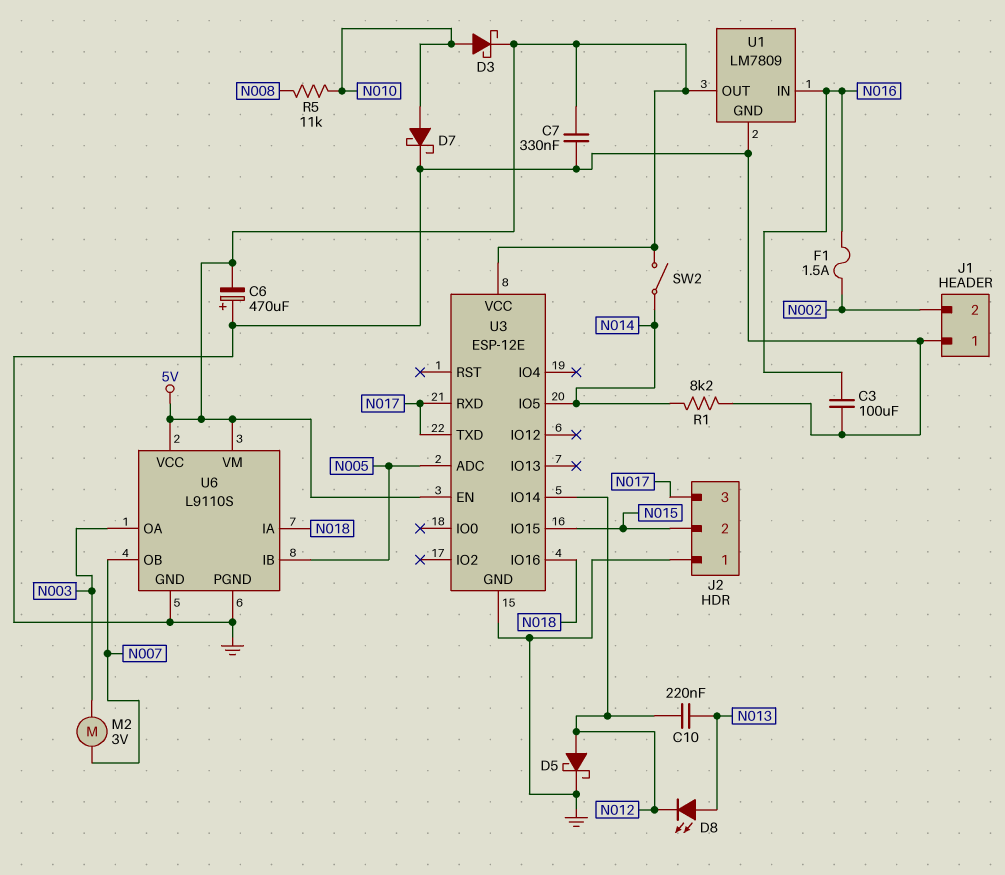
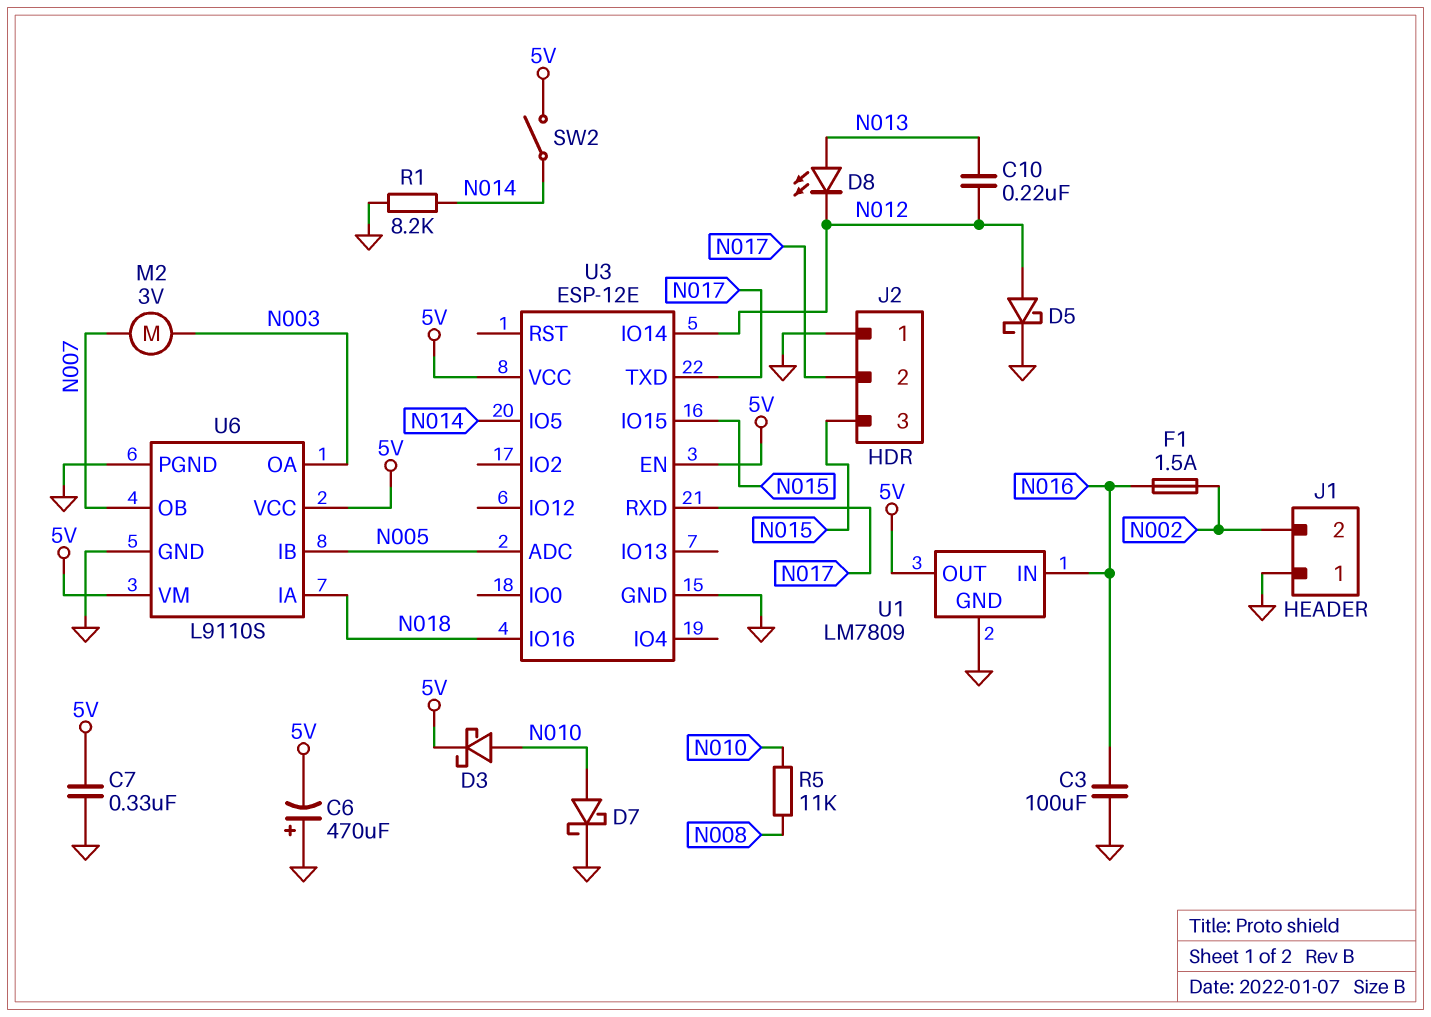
J2 pin 2: N015 -> N017
J2 pin 3: N017 -> N015

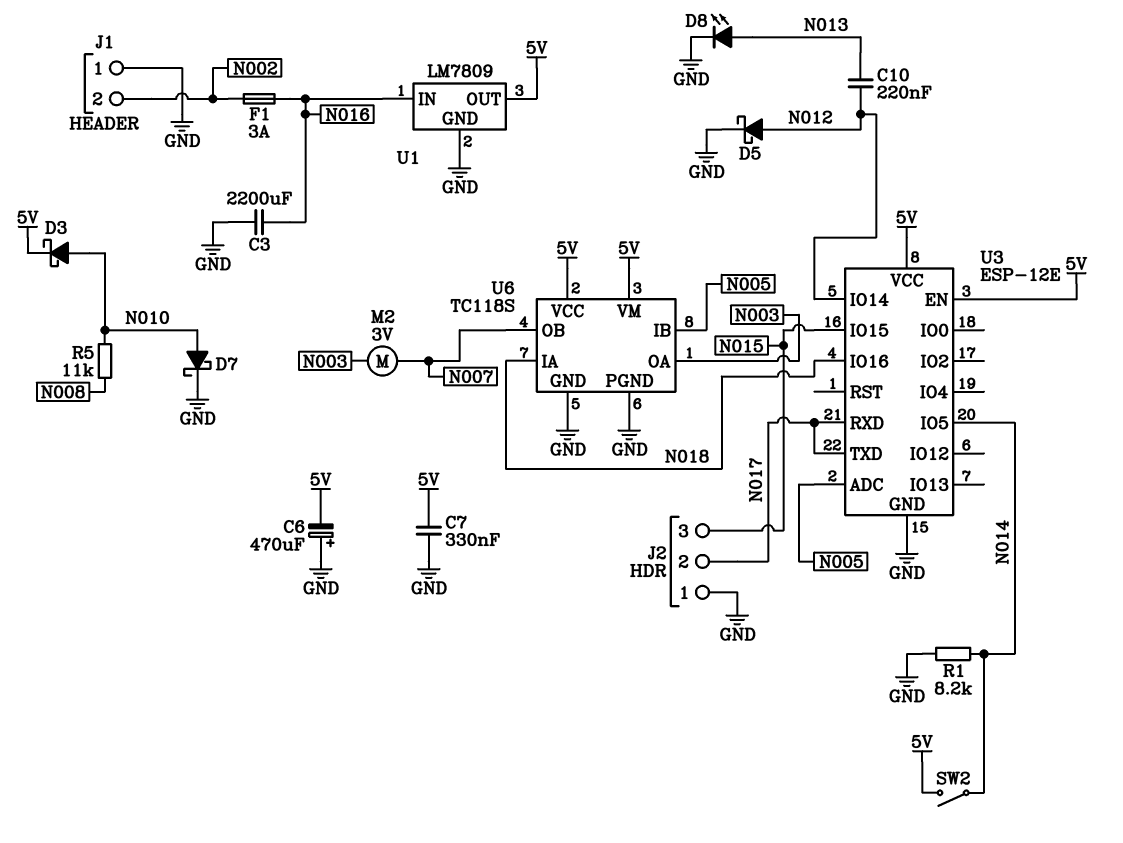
C3: 100uF (GND, N016) -> 2200uF (GND, N016)
D8: LED (A N013, K N012) -> LED (A N013, K GND)
F1: 1.5A (N002, N016) -> 3A (N002, N016)
U6: L9110S -> TC118S

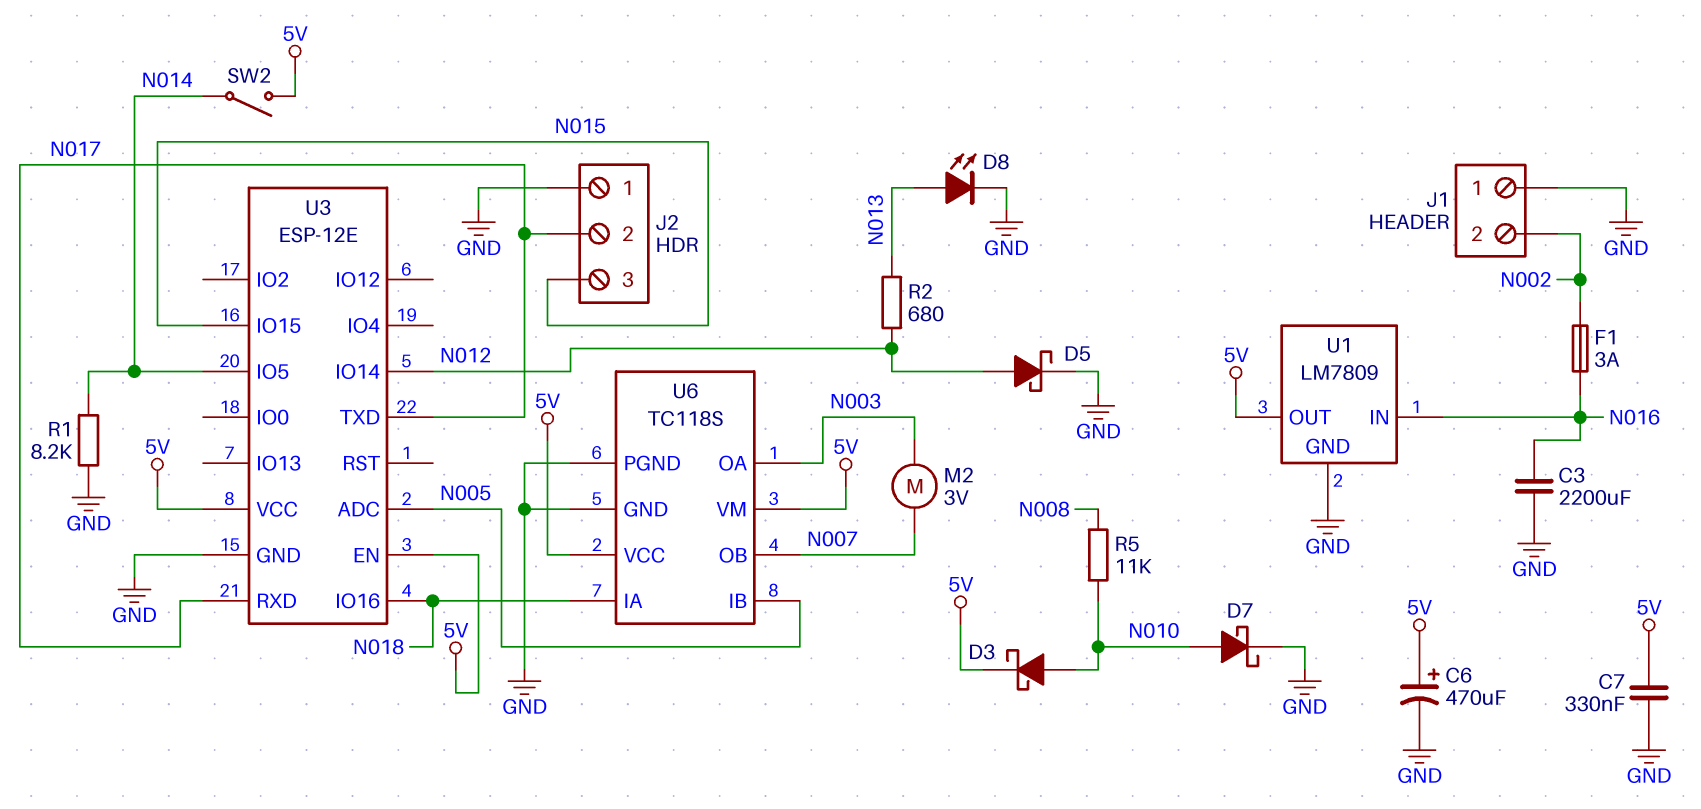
C6: 470uF (plus GND, minus 5V) -> 470uF (plus 5V, minus GND)
C10: 220nF (N012, N013) -> none
R2: none -> 680 (N012, N013)

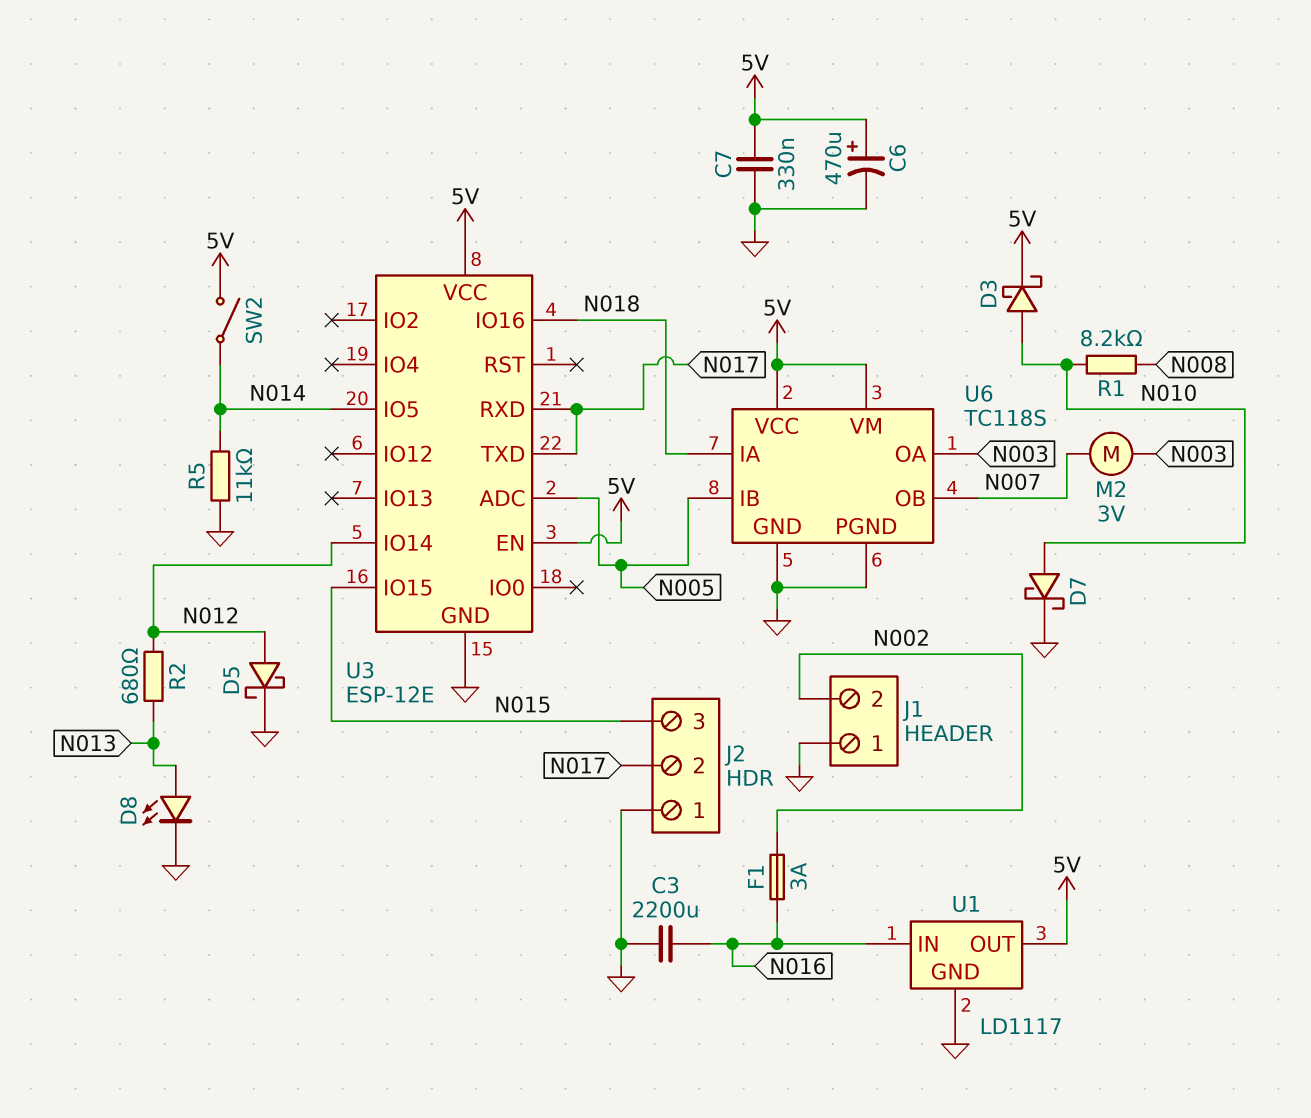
R1: 8.2k (GND, N014) -> 8.2k (N008, N010)
R5: 11k (N008, N010) -> 11k (GND, N014)
U1: LM7809 -> LD1117

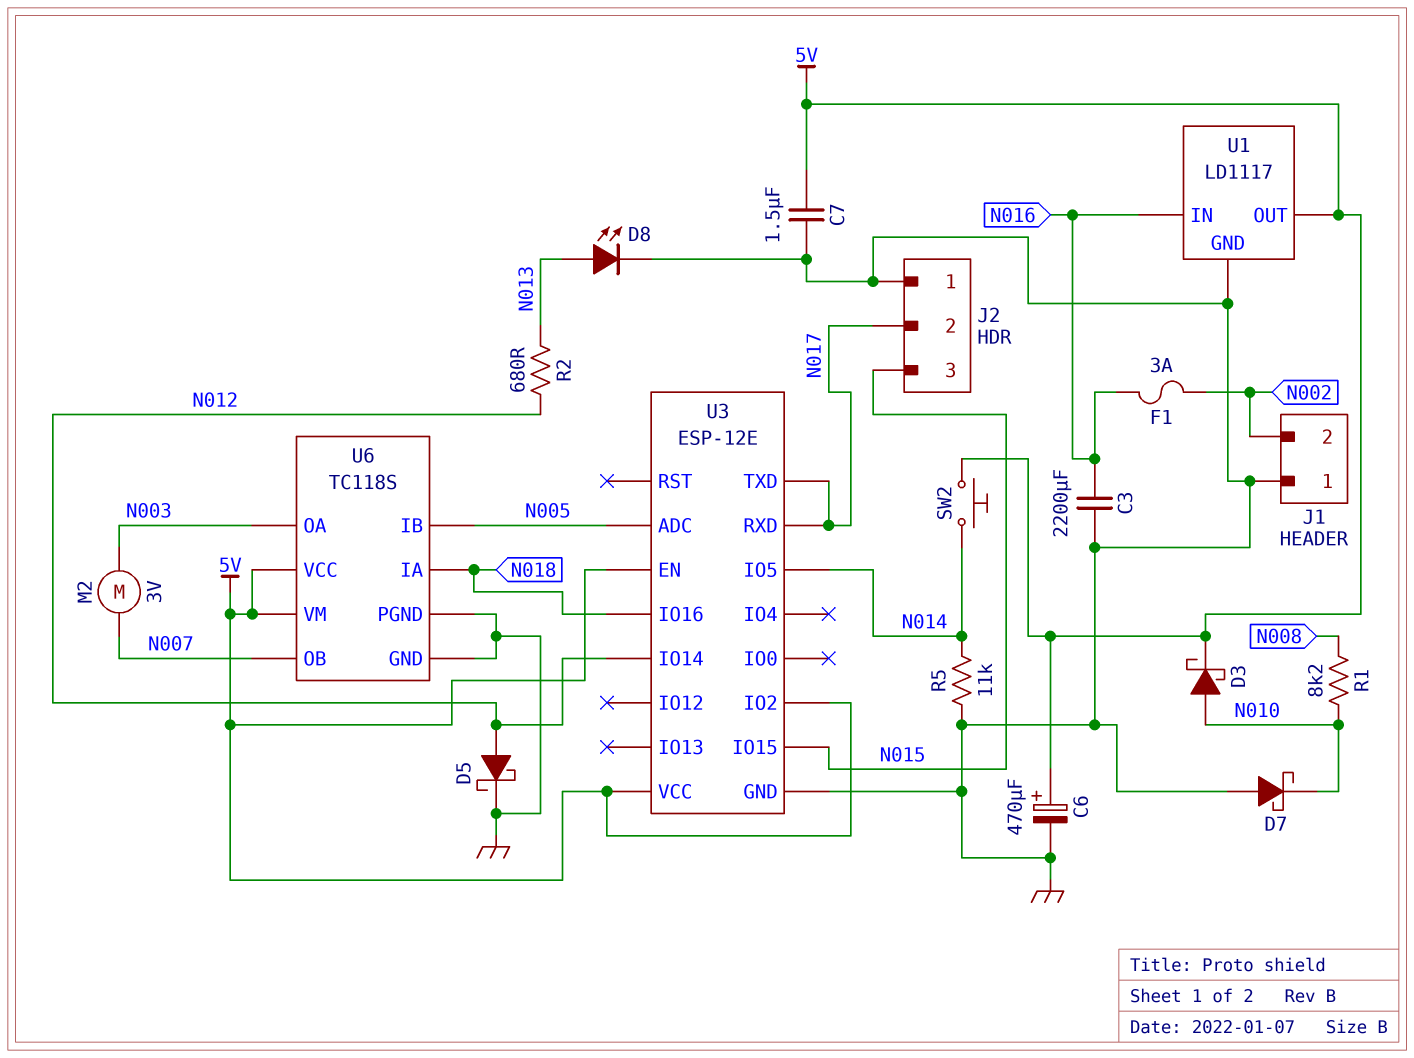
C7: 330nF (5V, GND) -> 1.5uF (5V, GND)
D7: schottky (A N010, K GND) -> schottky (A GND, K N010)
SW2: switch (5V, N014) -> button (5V, N014)
U3 pin IO2: none -> 5V

